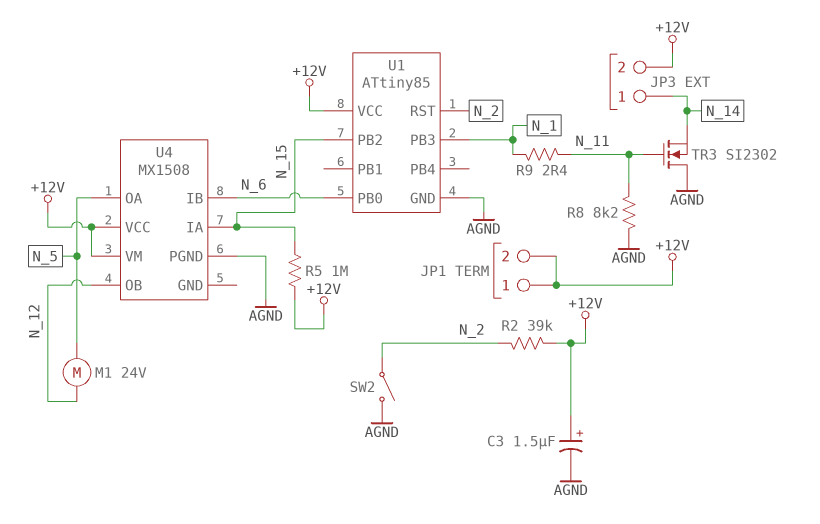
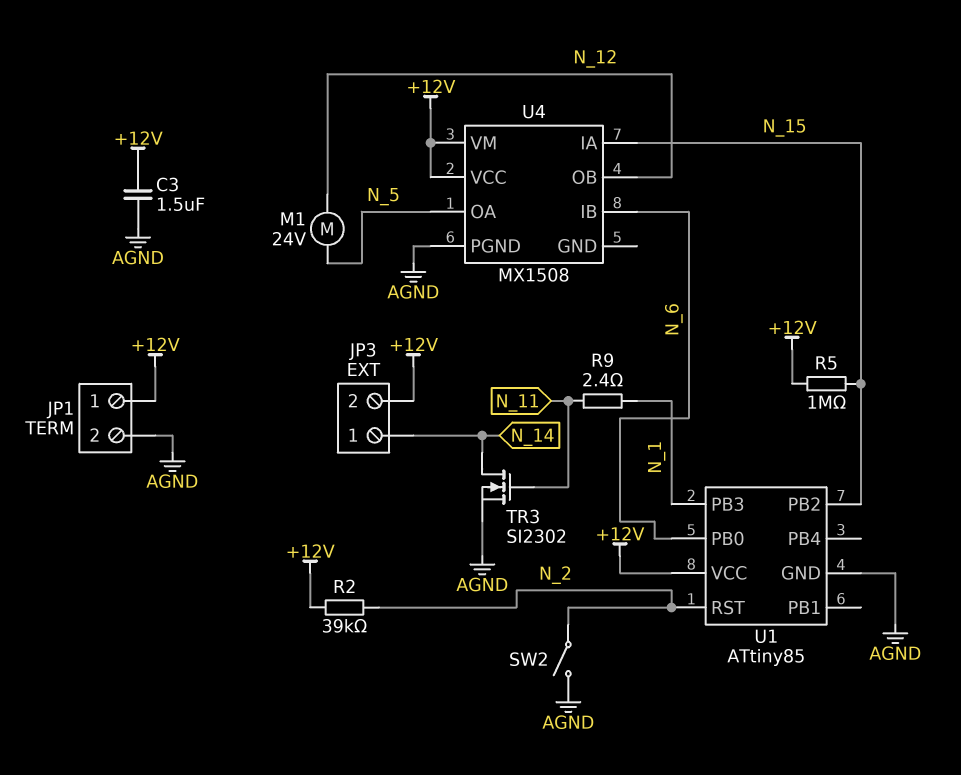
C3: 1.5uF (plus +12V, minus AGND) -> 1.5uF (+12V, AGND)
JP1 pin 2: +12V -> AGND
R8: 8.2k (AGND, N_11) -> none
TR3: NMOS SI2302 (G N_11, D AGND, S N_14) -> NMOS SI2302 (G N_11, D N_14, S AGND)

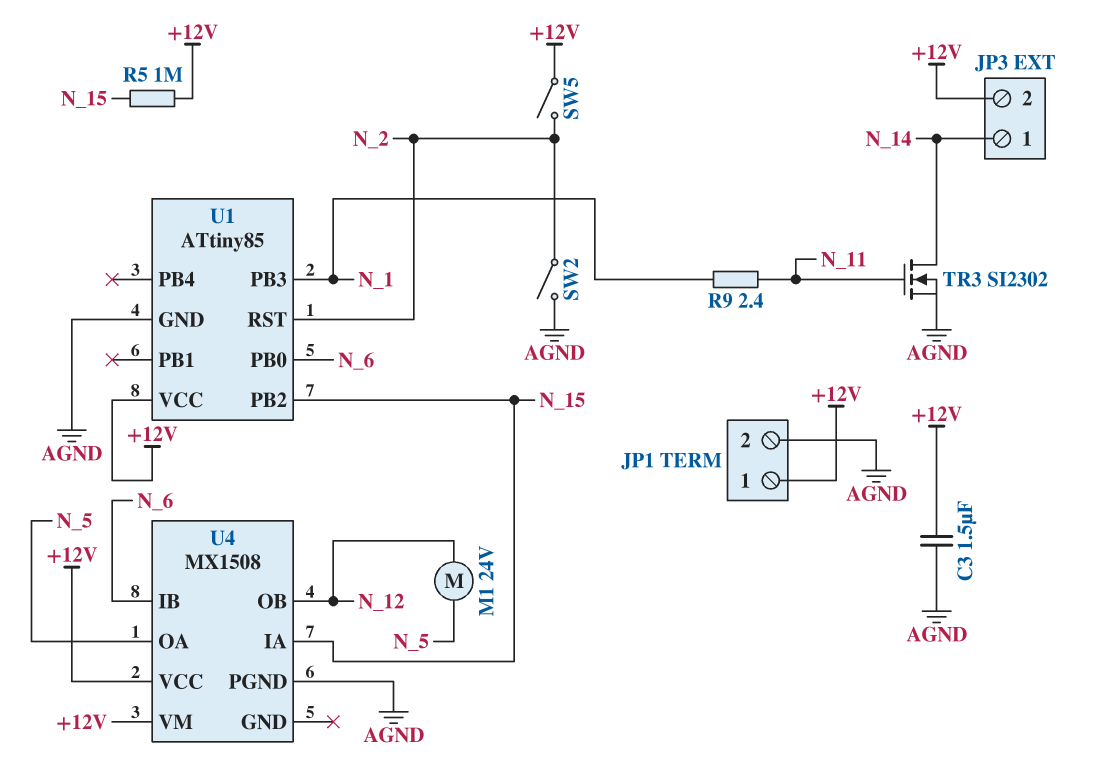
R2: 39k (+12V, N_2) -> none
SW5: none -> switch (+12V, N_2)

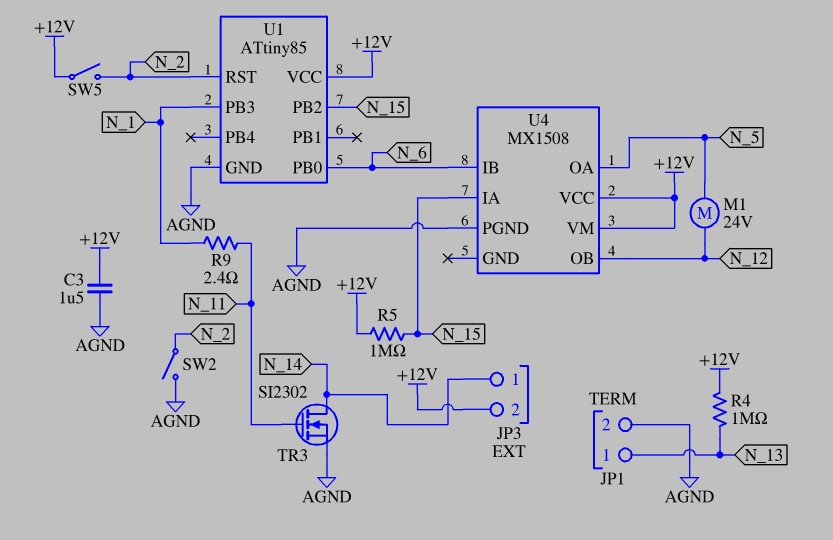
JP1 pin 1: +12V -> N_13
R4: none -> 1M (+12V, N_13)

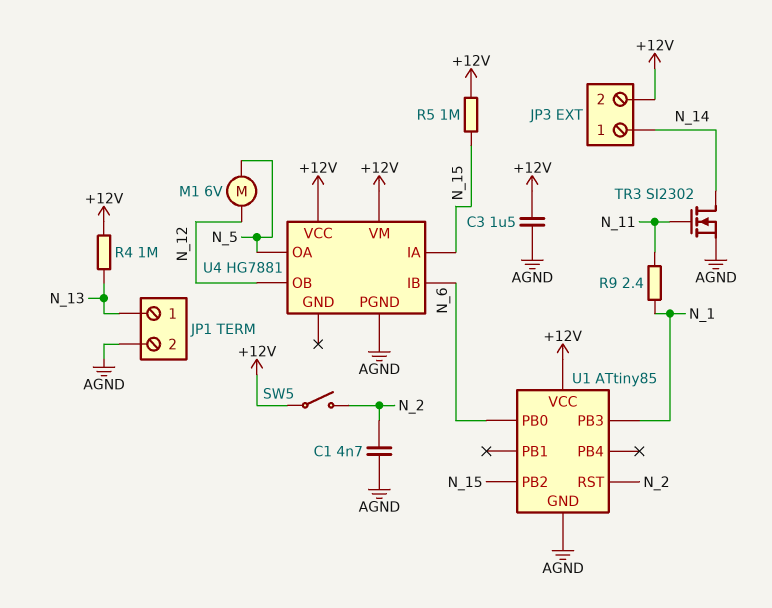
C1: none -> 4.7nF (AGND, N_2)
M1: motor 24V (N_5, N_12) -> motor 6V (N_5, N_12)
SW2: switch (AGND, N_2) -> none
U4: MX1508 -> HG7881

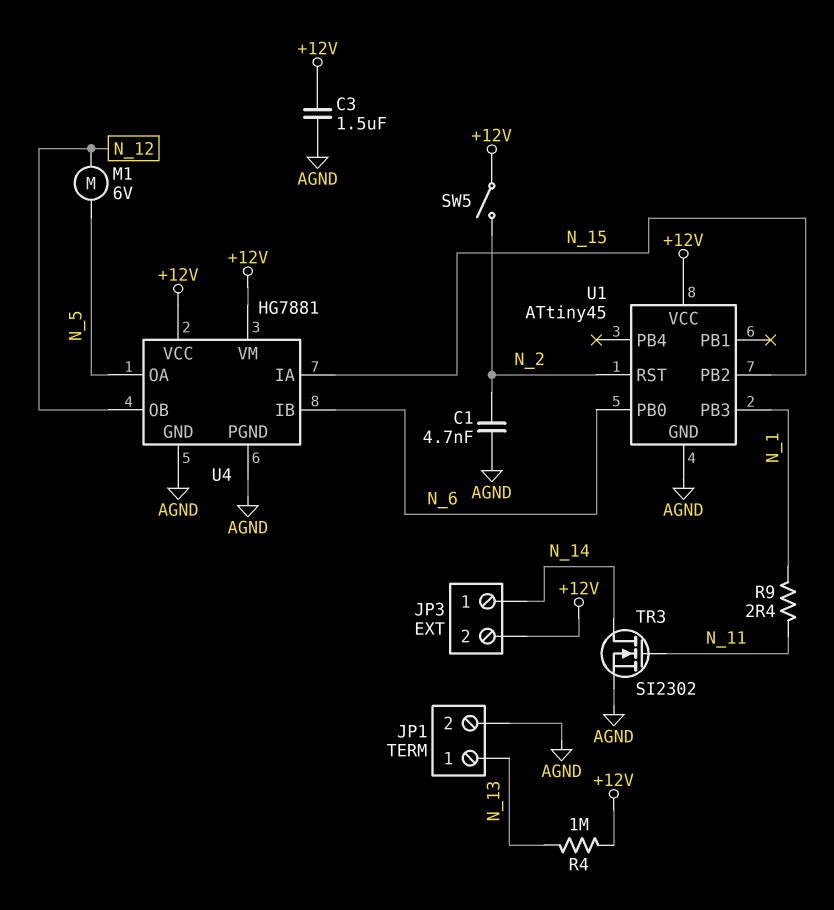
R5: 1M (+12V, N_15) -> none
U1: ATtiny85 -> ATtiny45
U4 pin GND: none -> AGND

